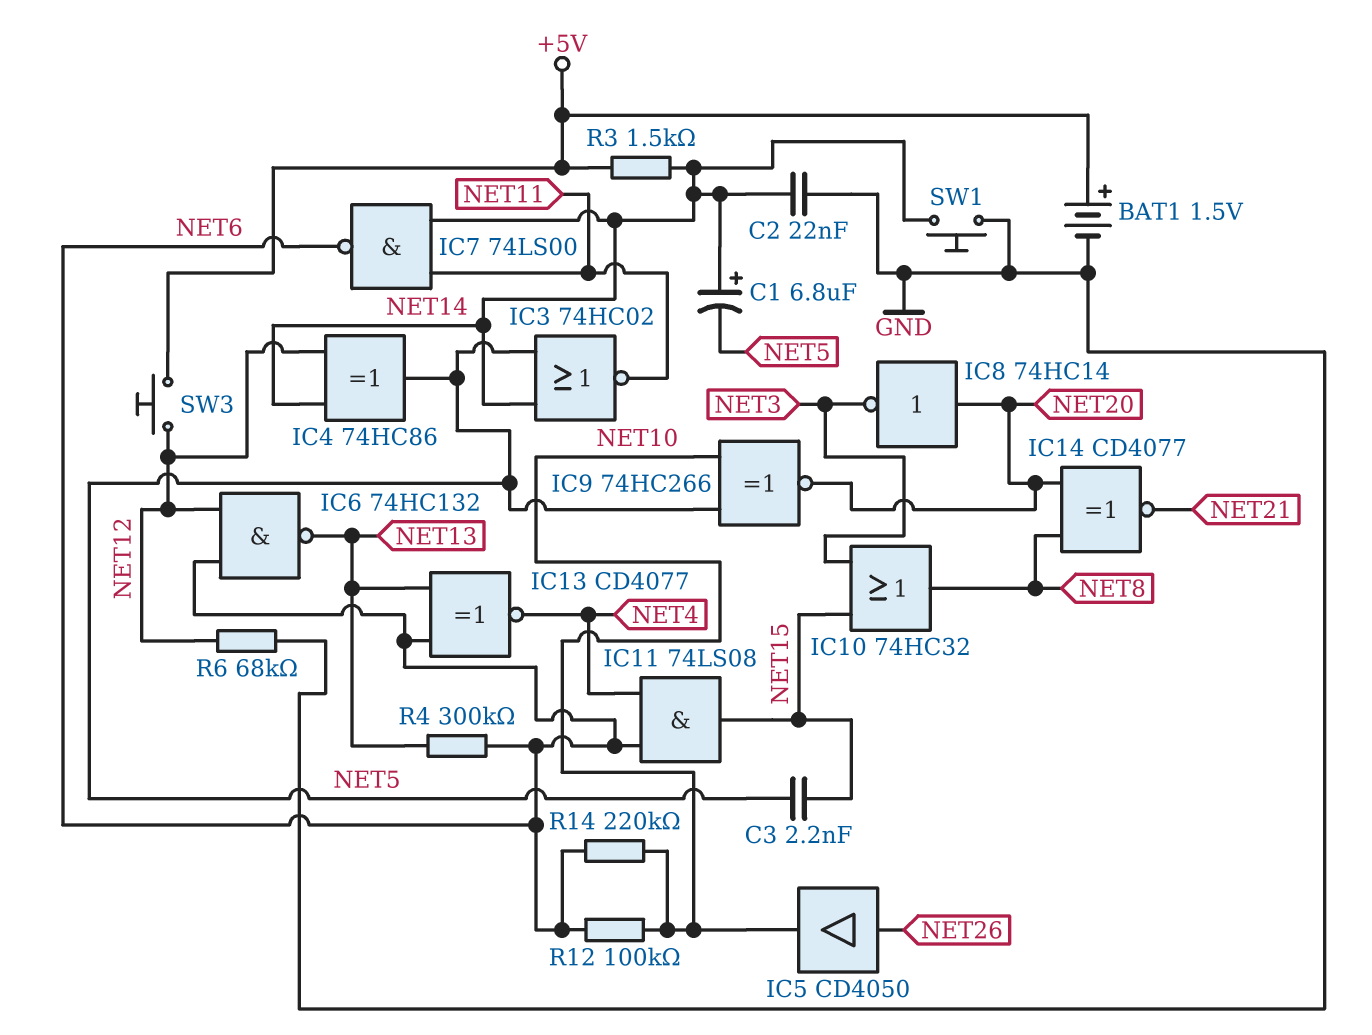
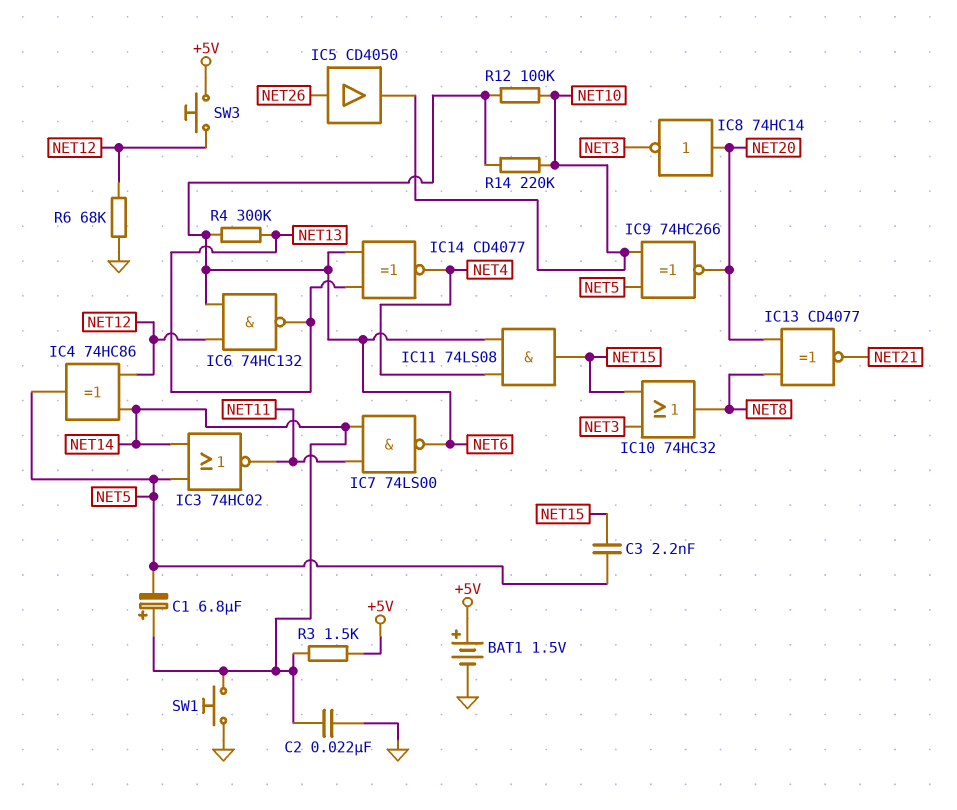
IC13: XNOR CD4077 (in NET6, in NET13, out NET4) -> XNOR CD4077 (in NET8, in NET20, out NET21)
IC14: XNOR CD4077 (in NET8, in NET20, out NET21) -> XNOR CD4077 (in NET6, in NET13, out NET4)

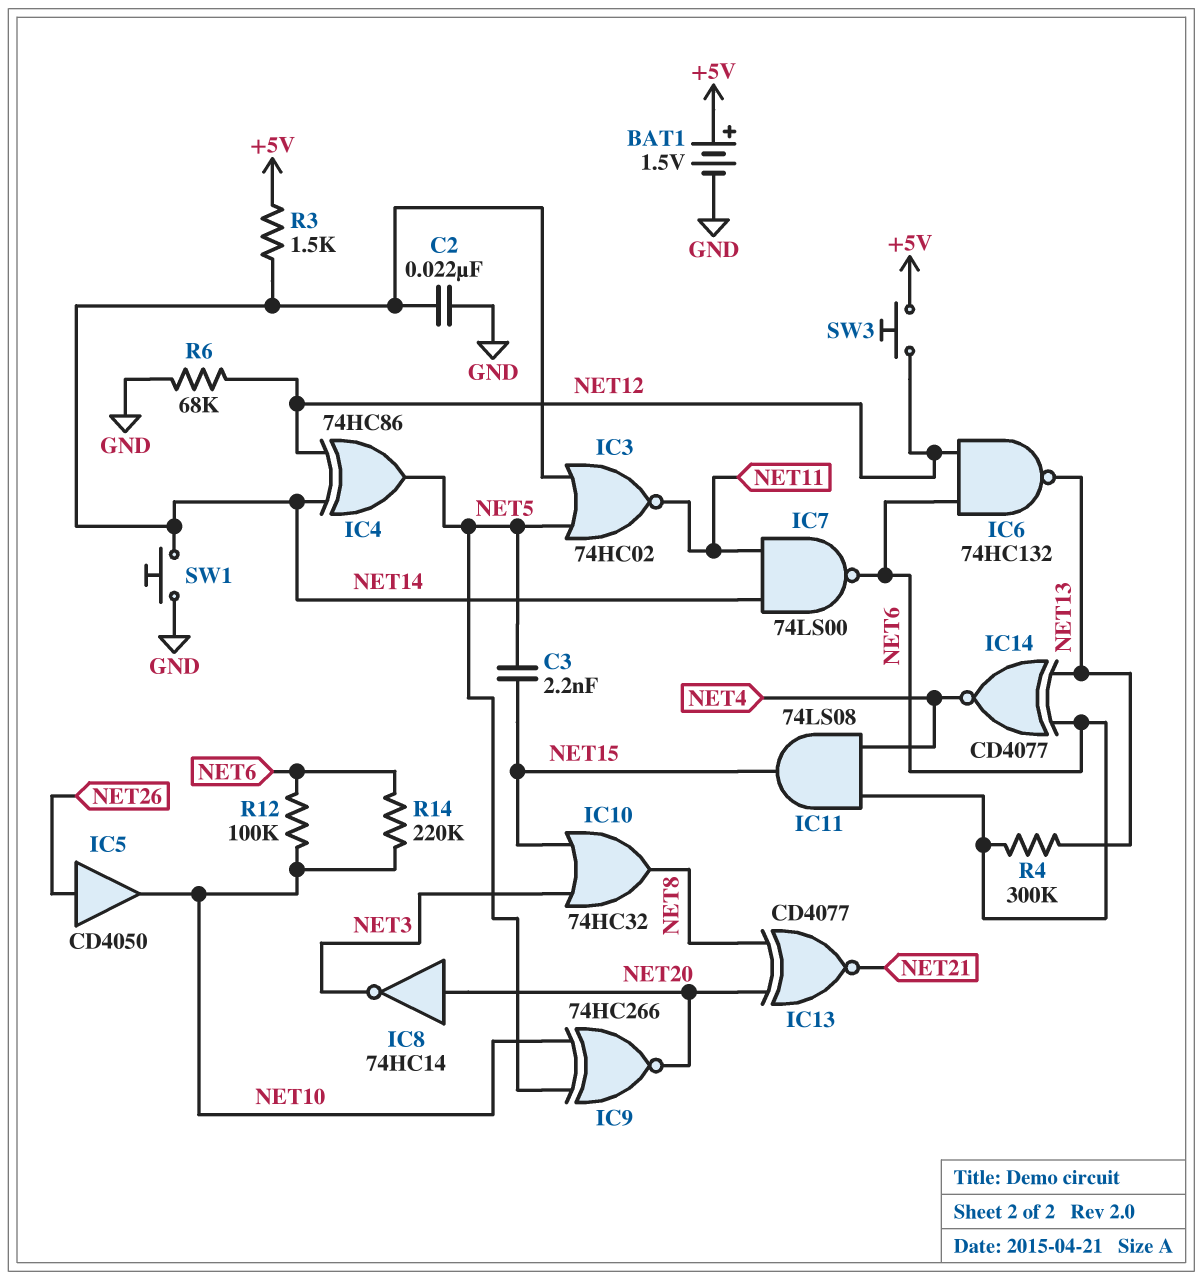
C1: 6.8uF (plus NET14, minus NET5) -> none

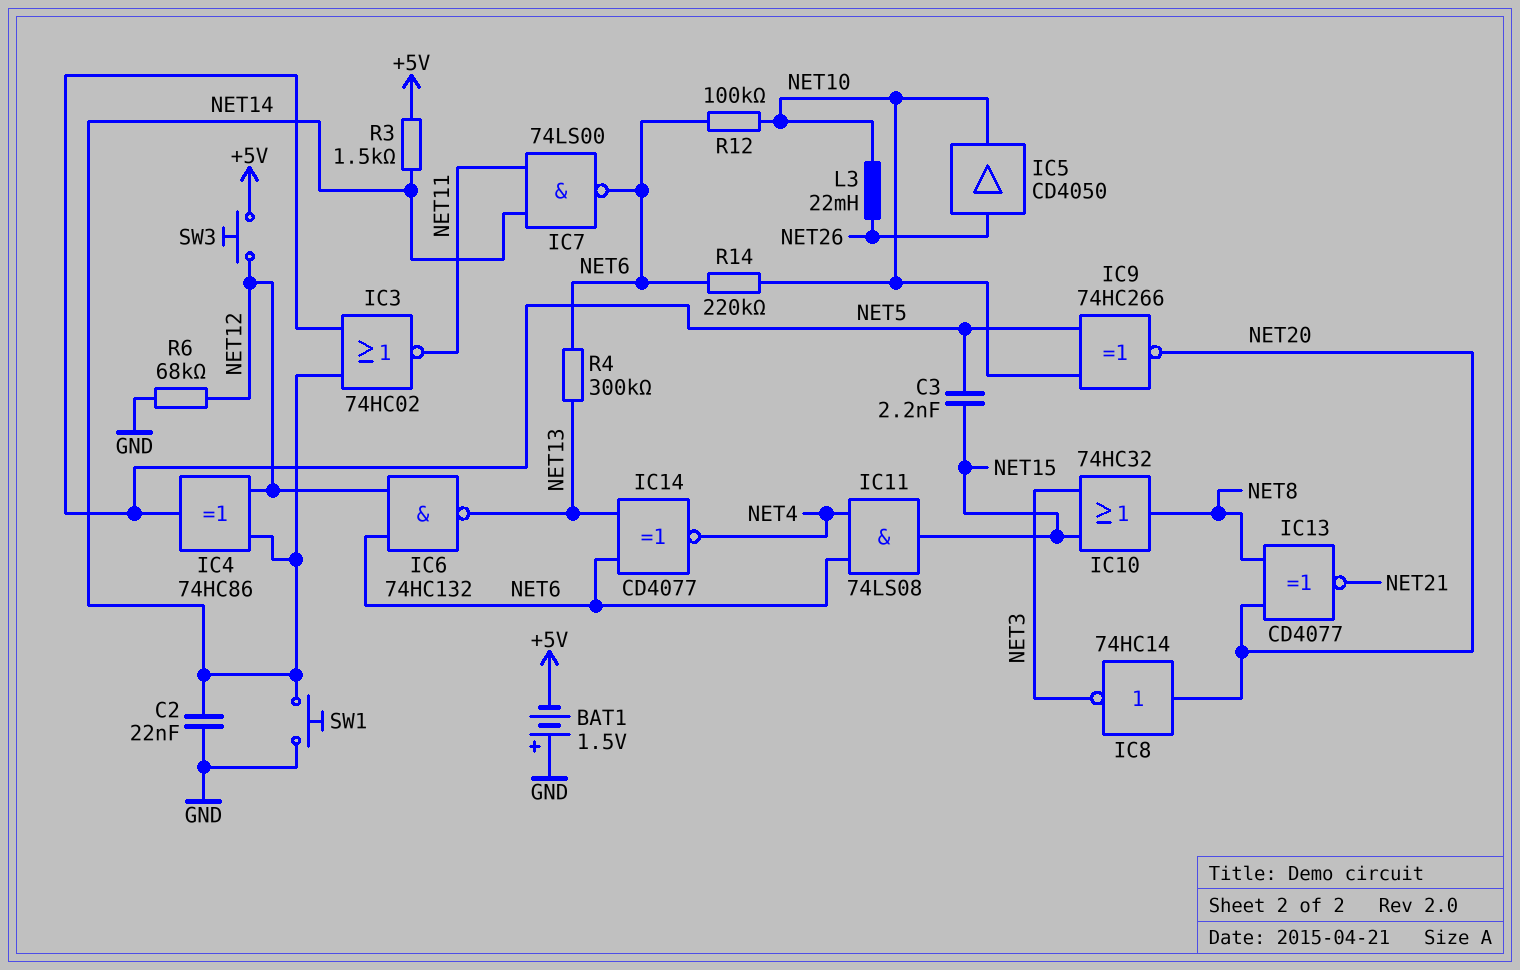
BAT1: 1.5V (plus +5V, minus GND) -> 1.5V (plus GND, minus +5V)
L3: none -> 22mH (NET10, NET26)

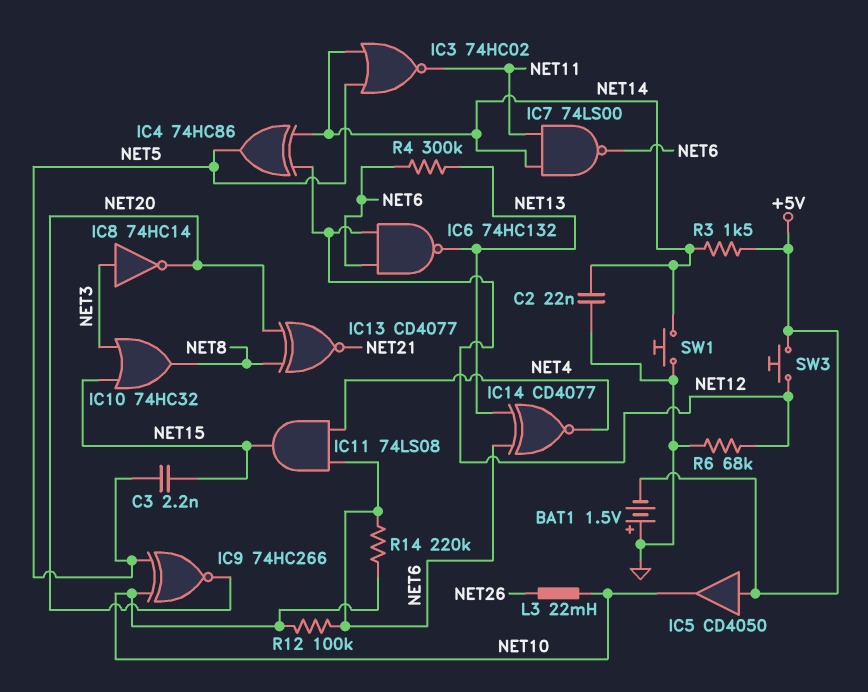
IC5: buffer CD4050 (in NET26, out NET10) -> buffer CD4050 (in +5V, out NET10)
IC8: NOT 74HC14 (in NET20, out NET3) -> NOT 74HC14 (in NET3, out NET20)

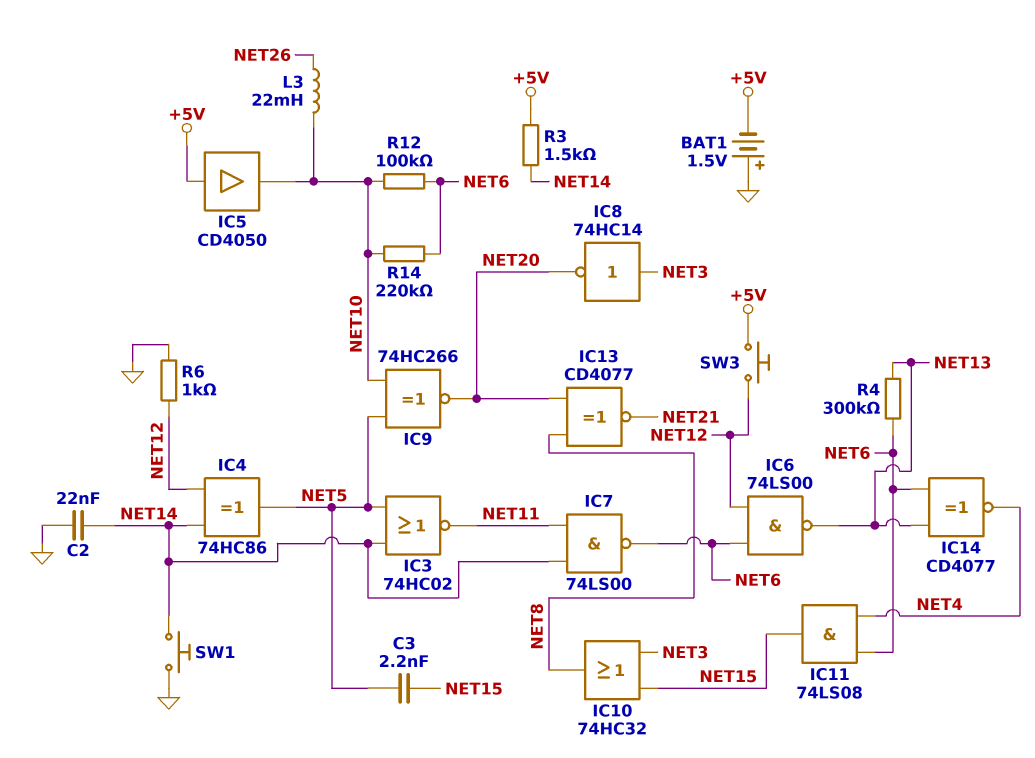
IC6: NAND 74HC132 (in NET6, in NET12, out NET13) -> NAND 74LS00 (in NET6, in NET12, out NET13)
R6: 68k (GND, NET12) -> 1k (GND, NET12)

